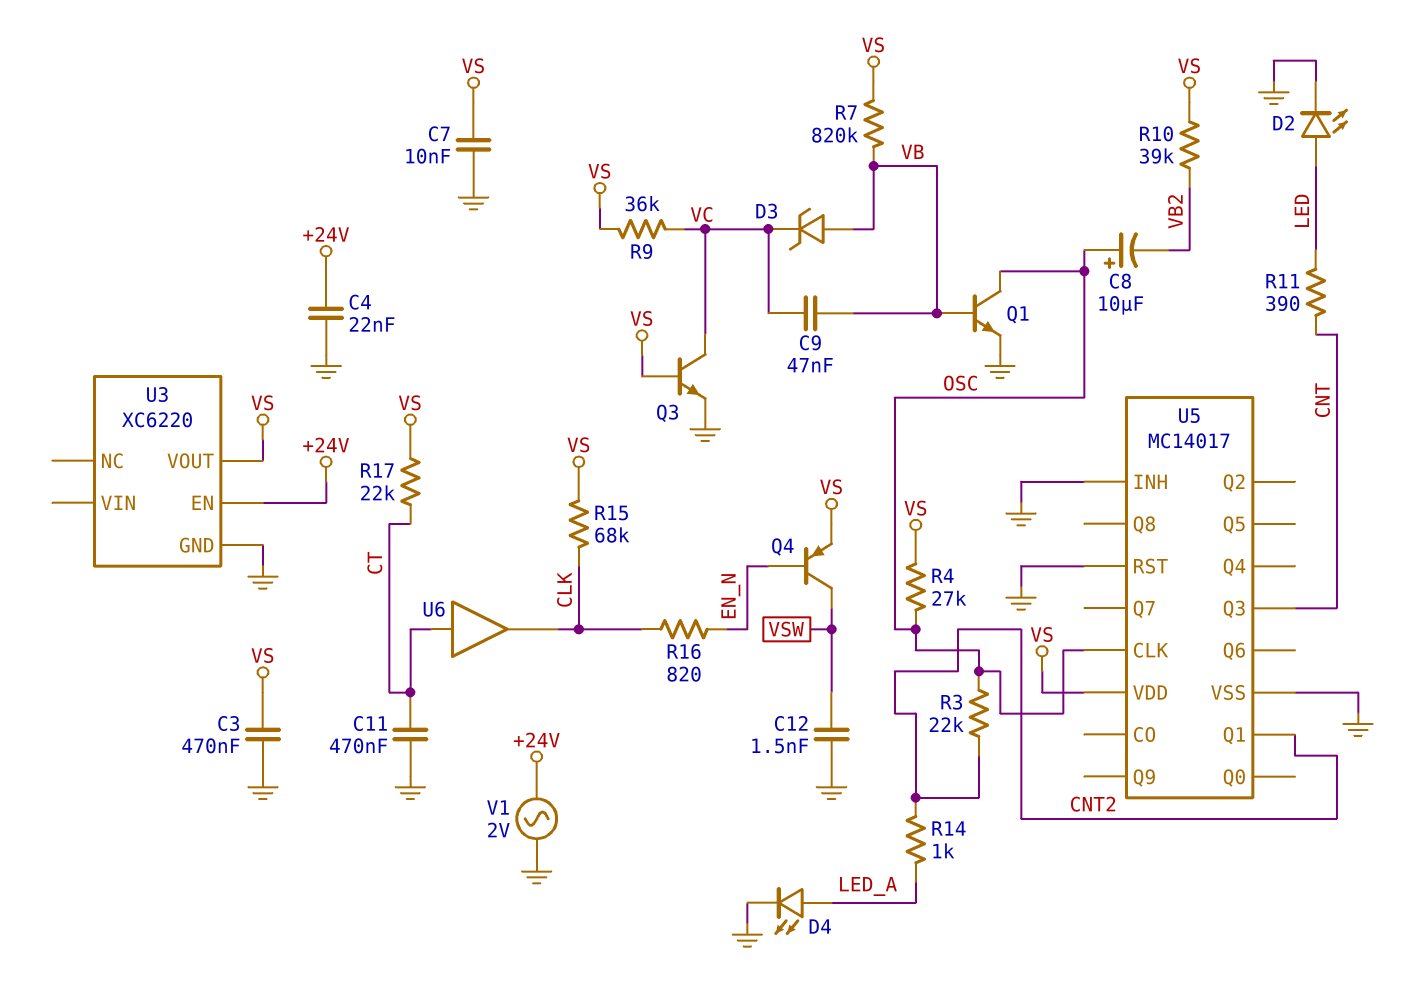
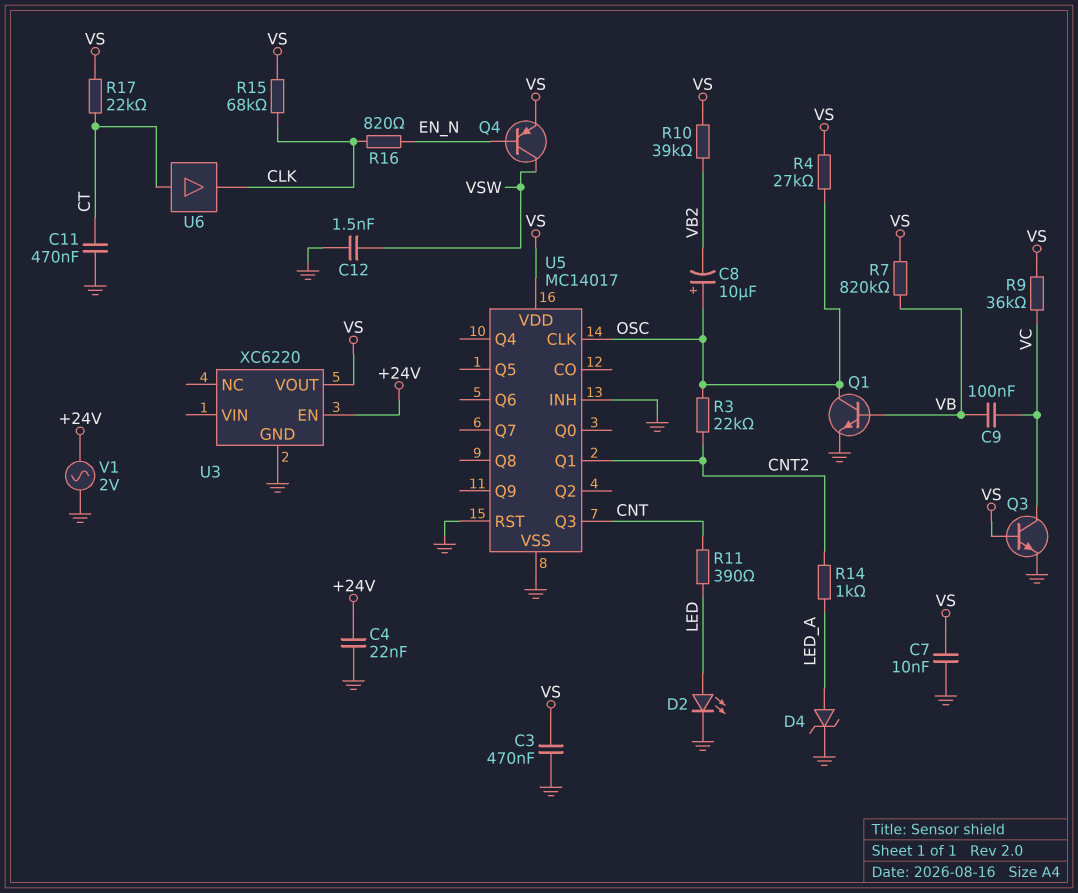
C9: 47nF (VB, VC) -> 100nF (VB, VC)
D3: zener (A VB, K VC) -> none
D4: LED (A LED_A, K GND) -> zener (A LED_A, K GND)

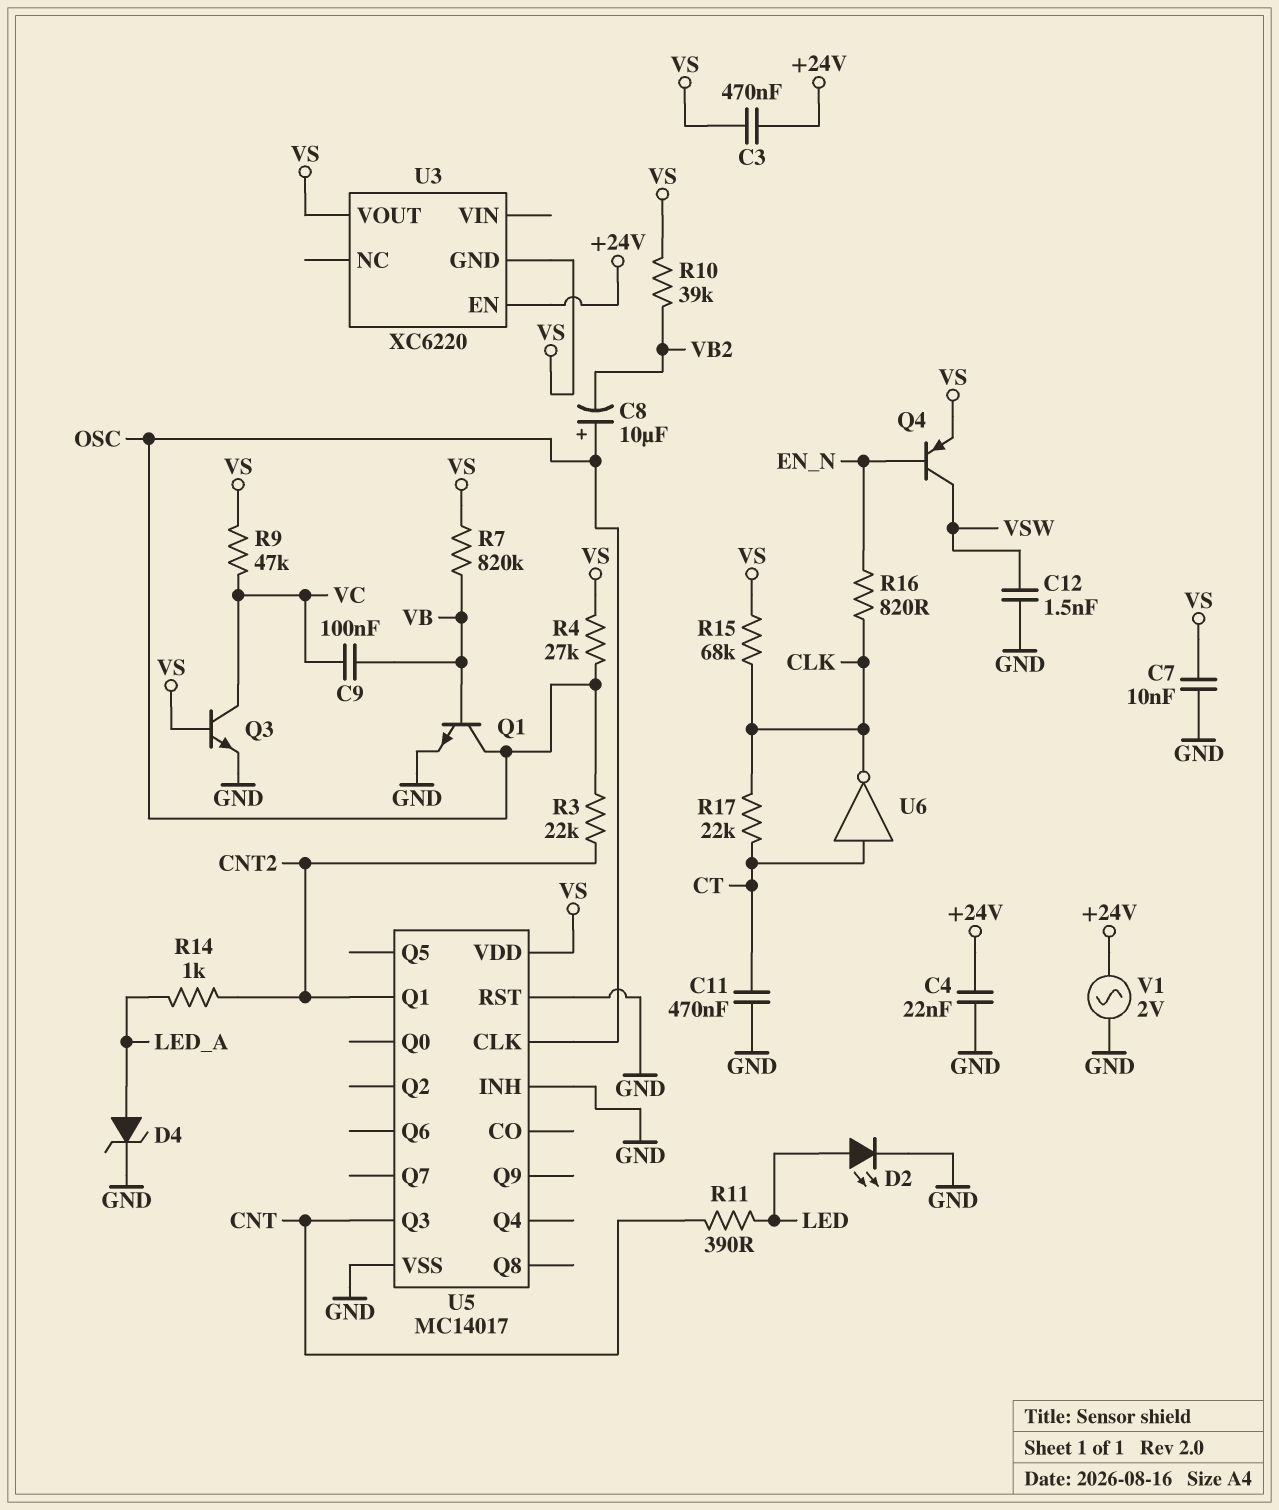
C3: 470nF (GND, VS) -> 470nF (+24V, VS)
R9: 36k (VC, VS) -> 47k (VC, VS)
R17: 22k (CT, VS) -> 22k (CLK, CT)
U3 pin GND: GND -> VS
U6: buffer (in CT, out CLK) -> NOT (in CT, out CLK)

